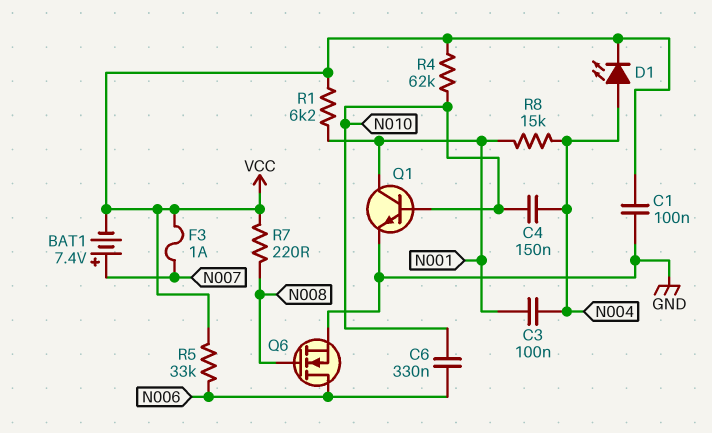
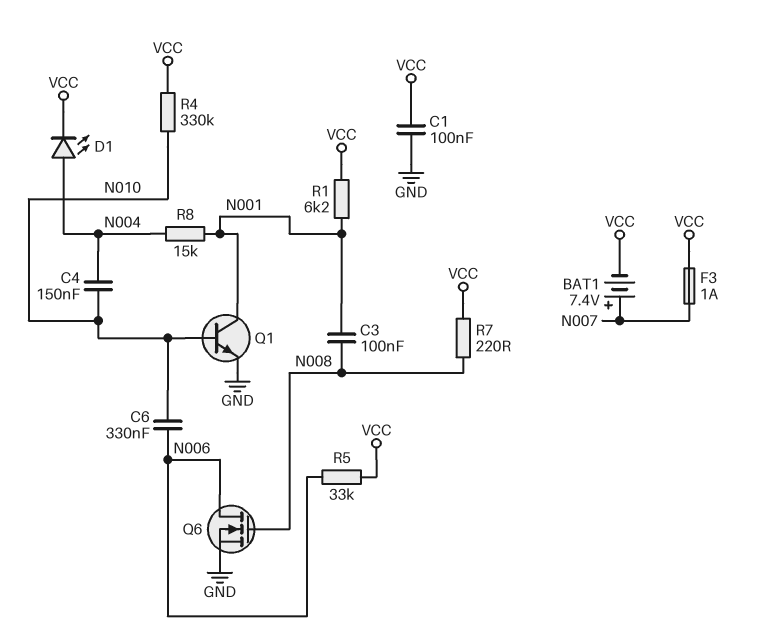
C3: 100nF (N001, N004) -> 100nF (N001, N008)
R4: 62k (N010, VCC) -> 330k (N010, VCC)

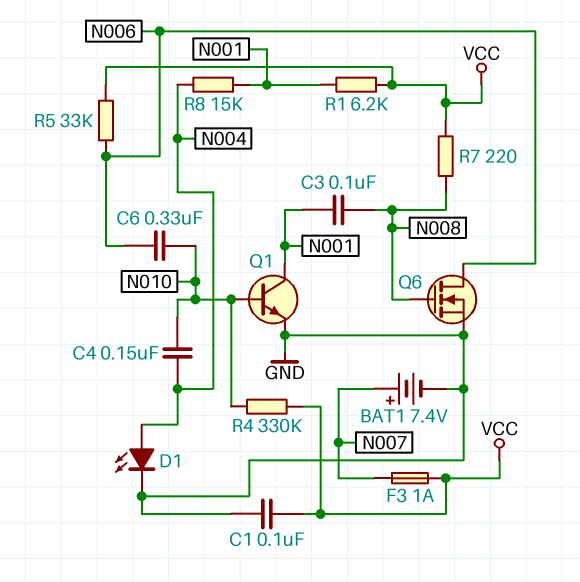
BAT1: 7.4V (plus N007, minus VCC) -> 7.4V (plus N007, minus GND)
D1: LED (A N004, K VCC) -> LED (A N004, K GND)

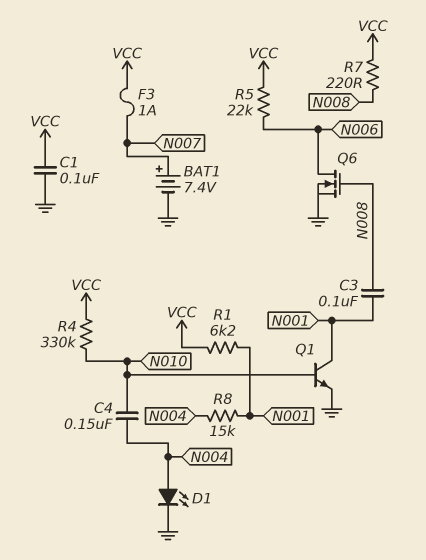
C6: 330nF (N006, N010) -> none
R5: 33k (N006, VCC) -> 22k (N006, VCC)

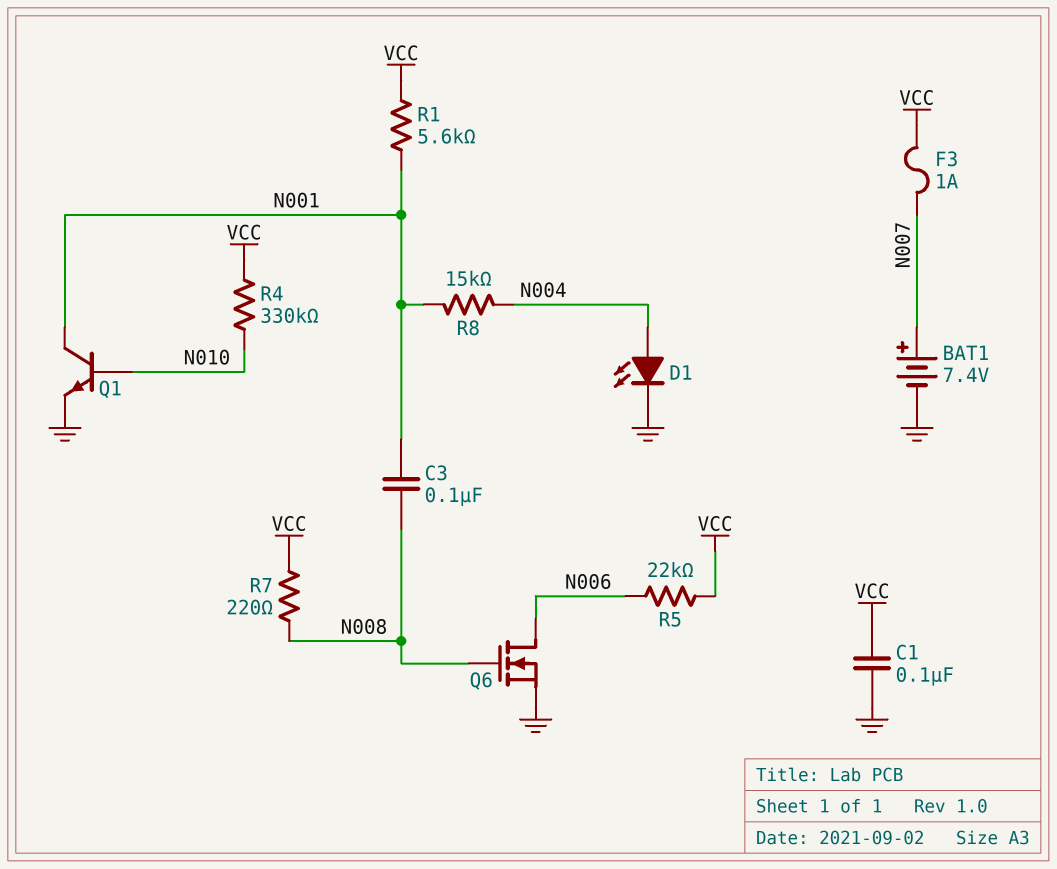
C4: 150nF (N004, N010) -> none
R1: 6.2k (N001, VCC) -> 5.6k (N001, VCC)

